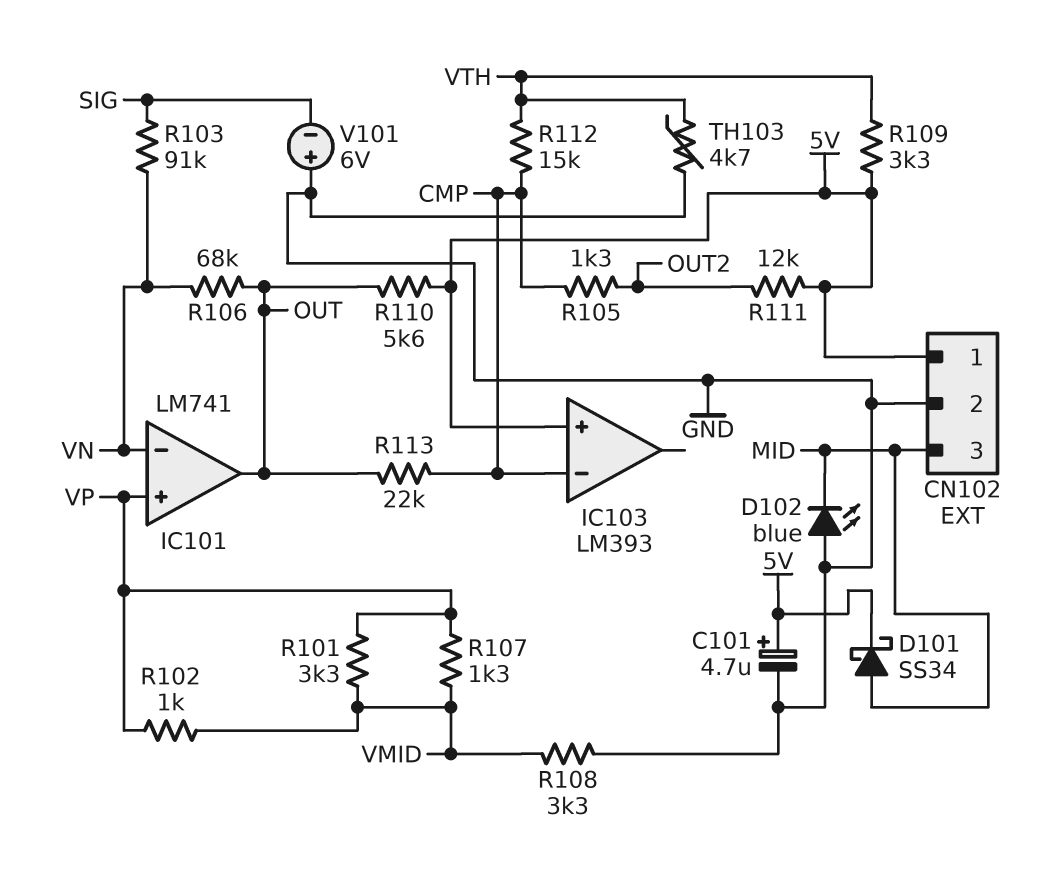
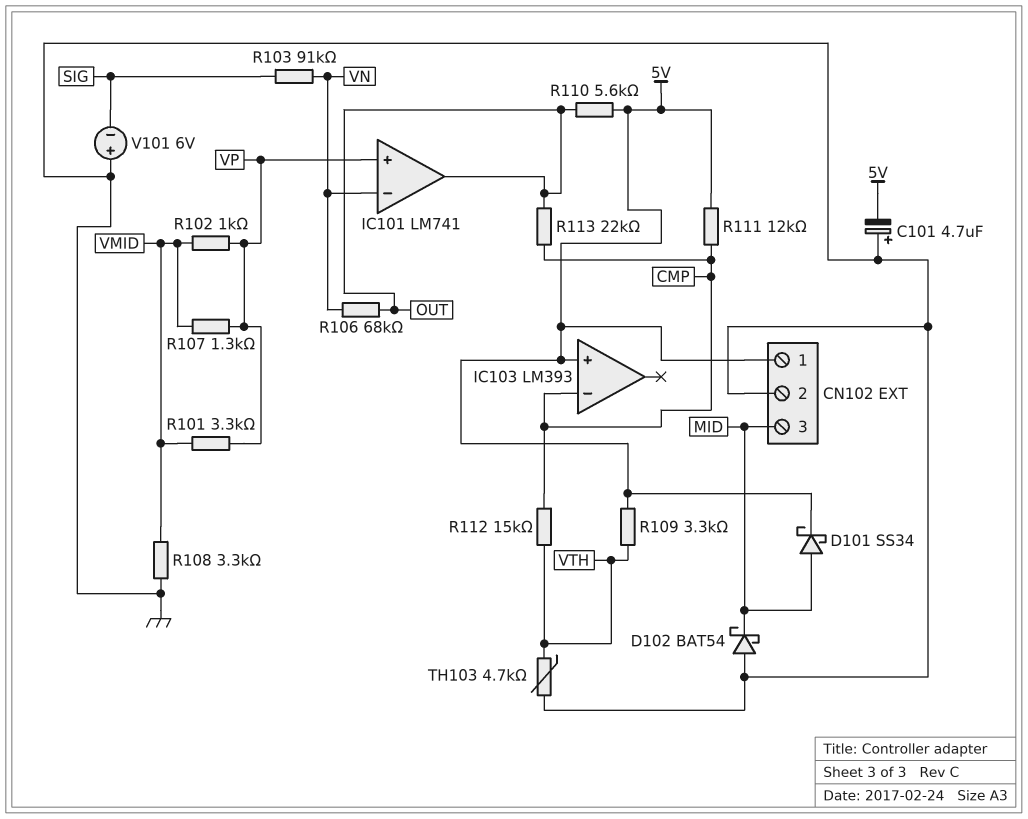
C101: 4.7uF (plus 5V, minus GND) -> 4.7uF (plus GND, minus 5V)
D102: LED blue (A GND, K MID) -> schottky BAT54 (A GND, K MID)
R105: 1.3k (CMP, OUT2) -> none
R111: 12k (5V, OUT2) -> 12k (5V, CMP)

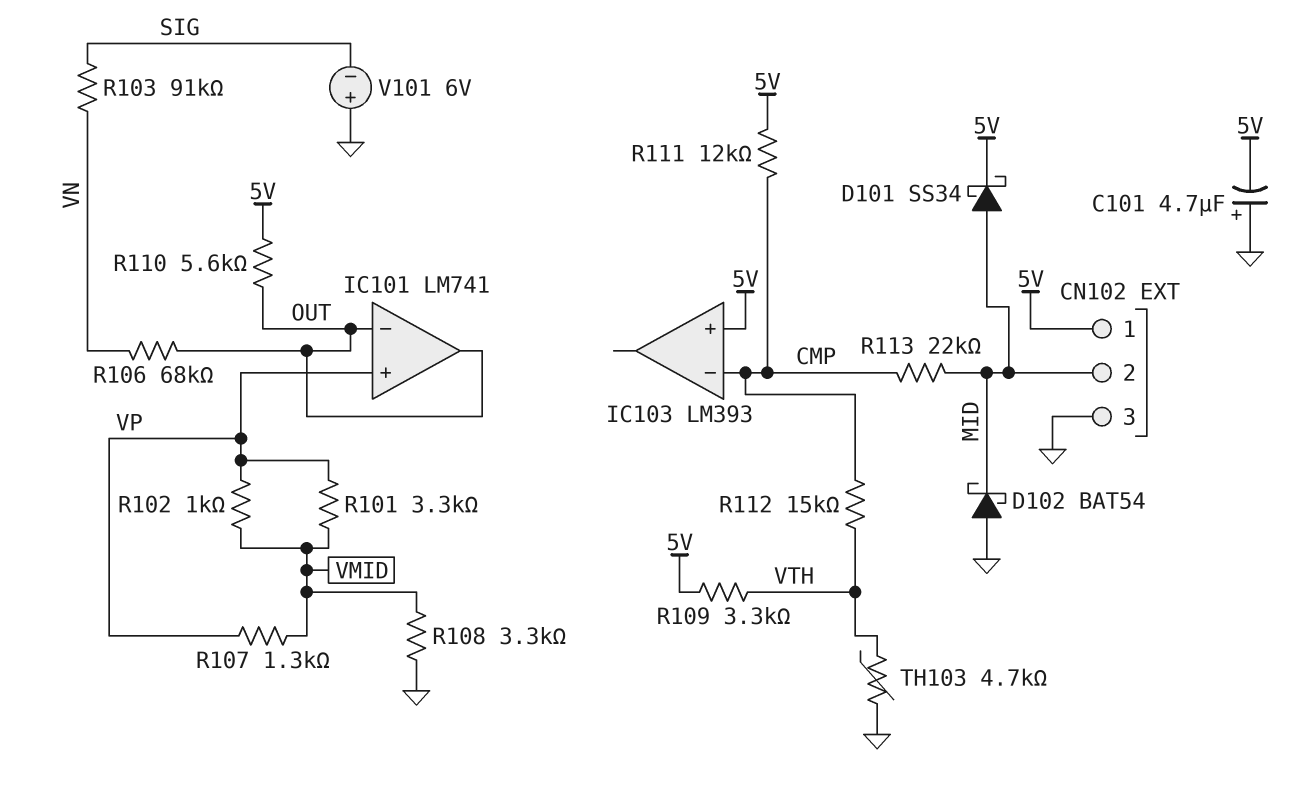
CN102 pin 2: GND -> MID
CN102 pin 3: MID -> GND
IC101 pin in-: VN -> OUT
R113: 22k (CMP, OUT) -> 22k (CMP, MID)

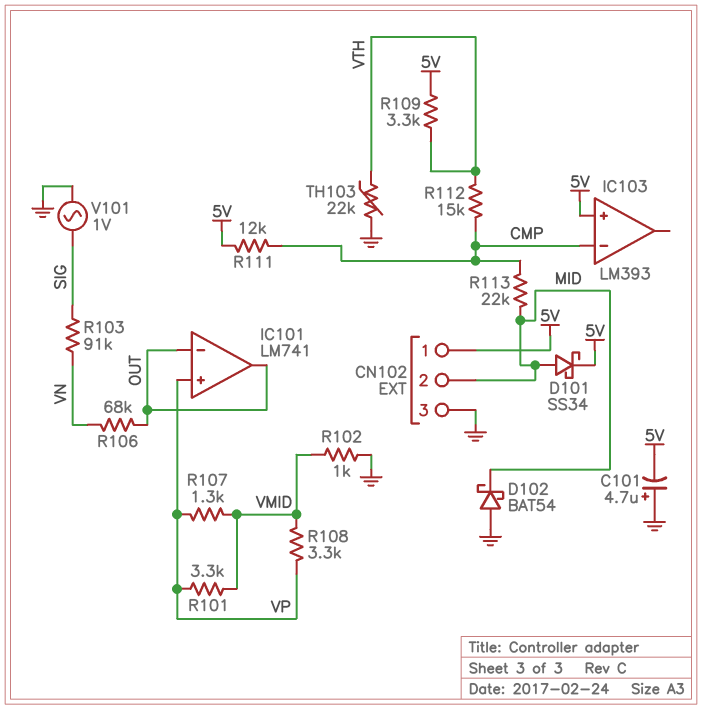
R102: 1k (VMID, VP) -> 1k (GND, VMID)
R108: 3.3k (GND, VMID) -> 3.3k (VMID, VP)
R110: 5.6k (5V, OUT) -> none
TH103: 4.7k (GND, VTH) -> 22k (GND, VTH)
V101: 6V (plus GND, minus SIG) -> AC 1V (GND, SIG)

